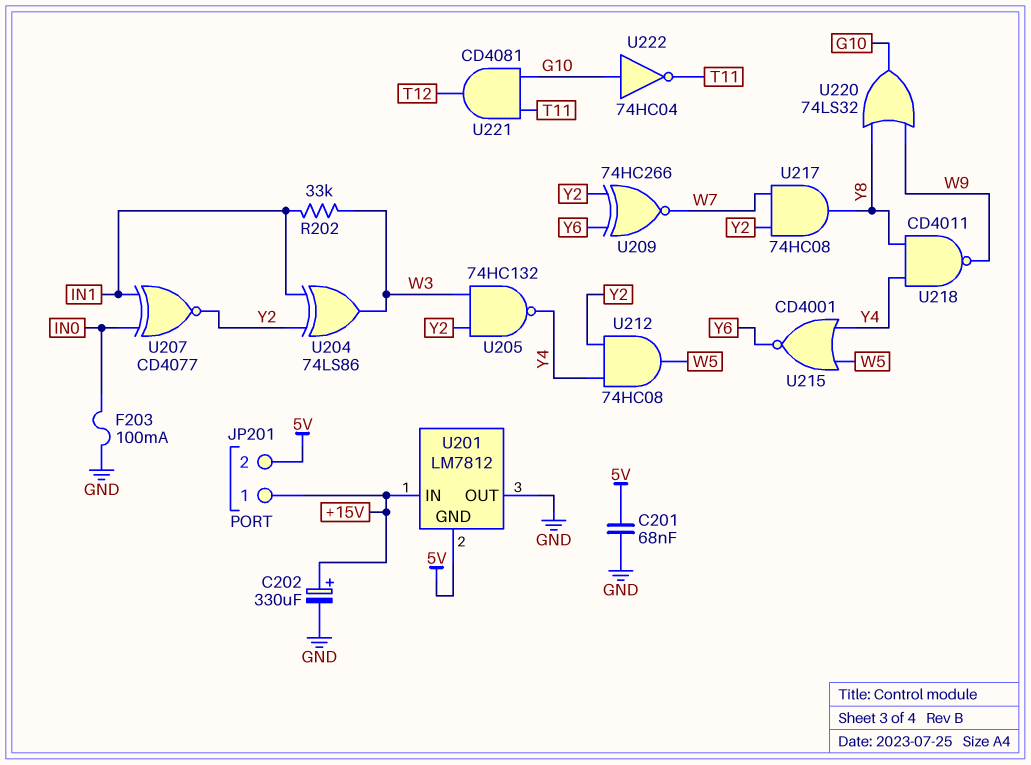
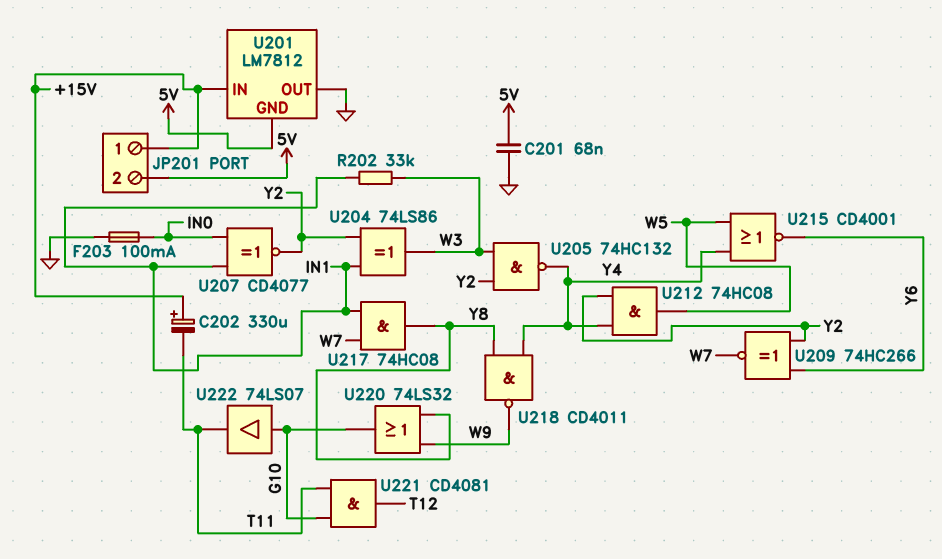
C202: 330uF (plus +15V, minus GND) -> 330uF (plus +15V, minus T11)
U217: AND 74HC08 (in W7, in Y2, out Y8) -> AND 74HC08 (in IN1, in W7, out Y8)
U222: NOT 74HC04 (in G10, out T11) -> buffer 74LS07 (in G10, out T11)

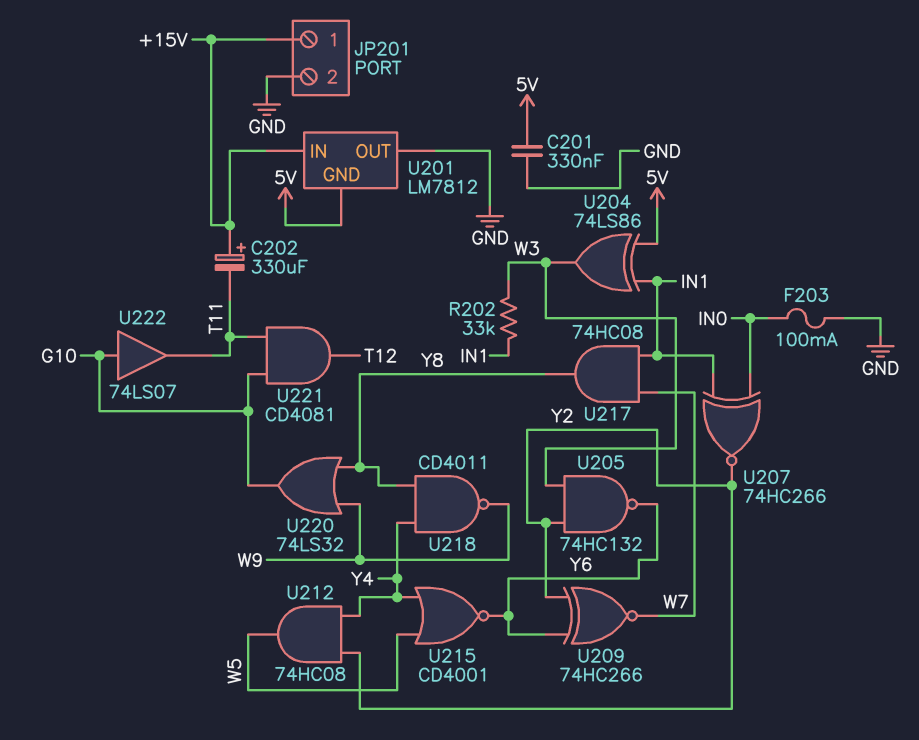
C201: 68nF (5V, GND) -> 330nF (5V, GND)
JP201 pin 2: 5V -> GND
U204: XOR 74LS86 (in IN1, in Y2, out W3) -> XOR 74LS86 (in 5V, in IN1, out W3)
U205: NAND 74HC132 (in W3, in Y2, out Y4) -> NAND 74HC132 (in W3, in Y2, out Y6)
U207: XNOR CD4077 (in IN0, in IN1, out Y2) -> XNOR 74HC266 (in IN0, in IN1, out Y2)

